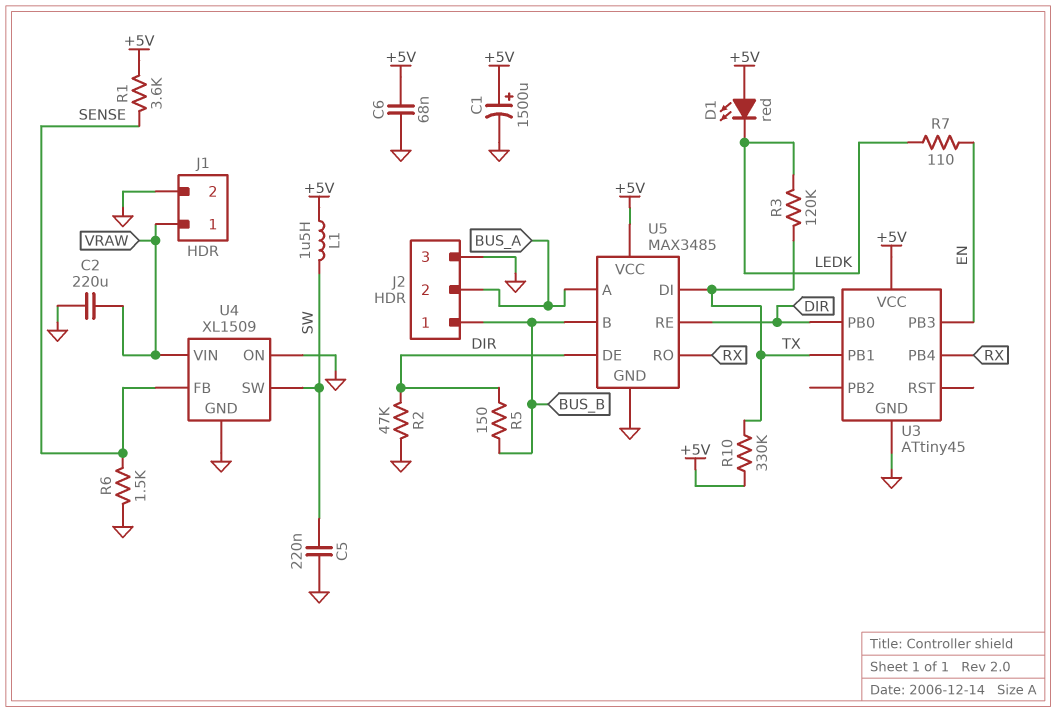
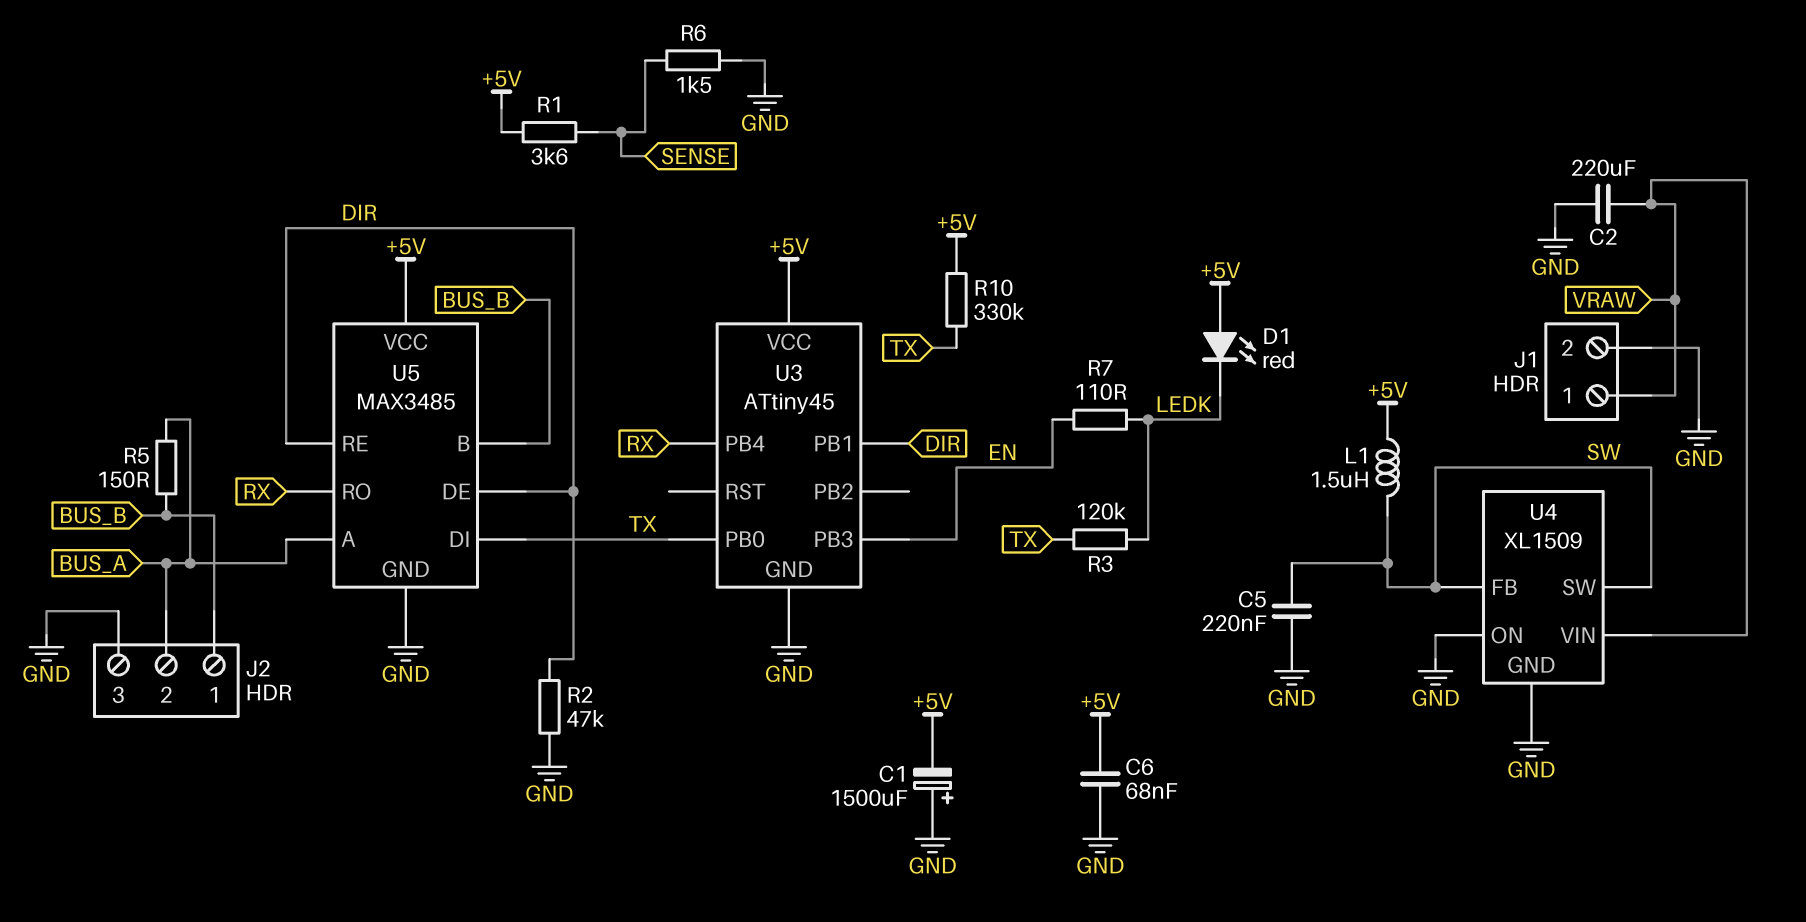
C1: 1500uF (plus +5V, minus GND) -> 1500uF (plus GND, minus +5V)
R5: 150 (BUS_B, DIR) -> 150 (BUS_A, BUS_B)
U3 pin PB0: DIR -> TX
U3 pin PB1: TX -> DIR
U4 pin FB: SENSE -> SW

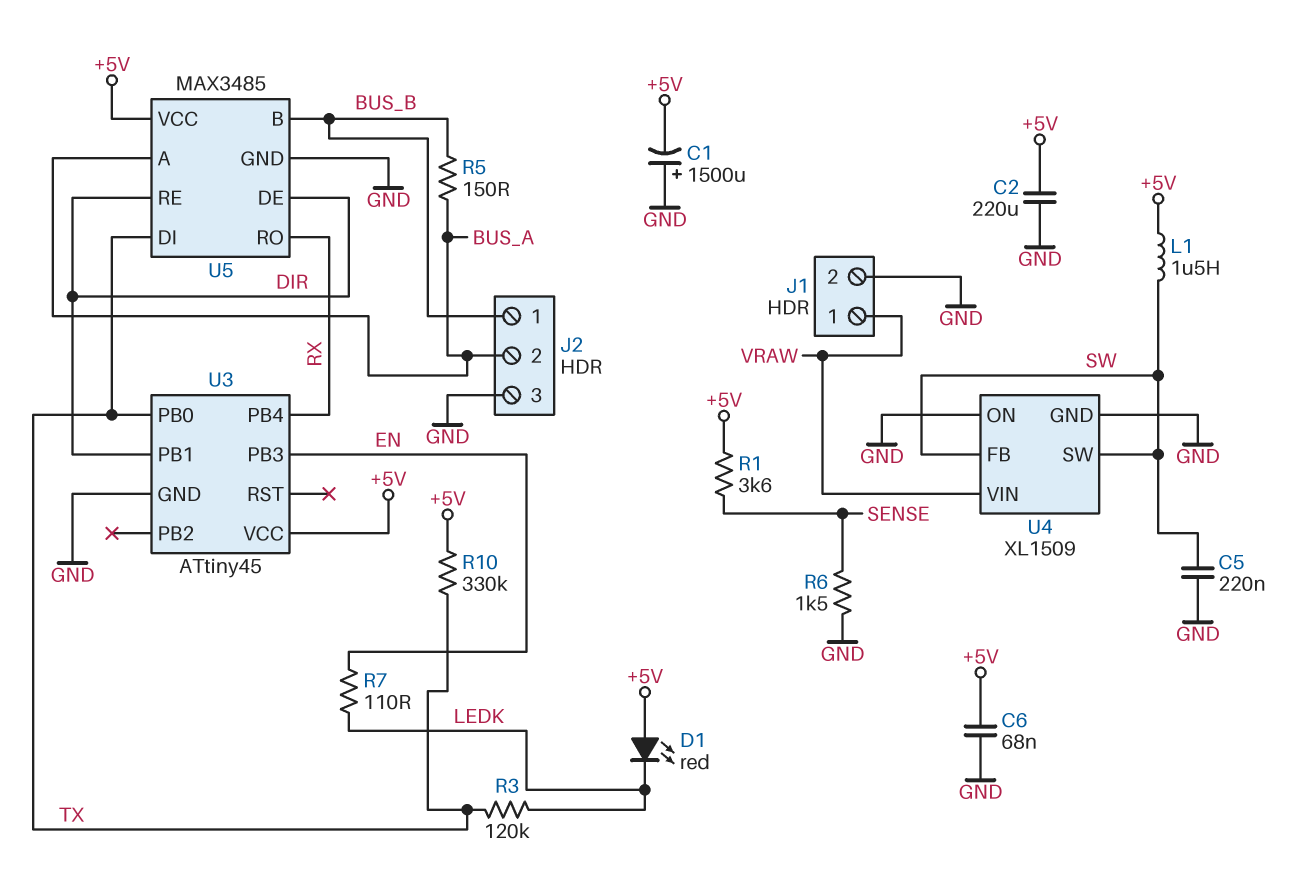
C2: 220uF (GND, VRAW) -> 220uF (+5V, GND)
R2: 47k (DIR, GND) -> none

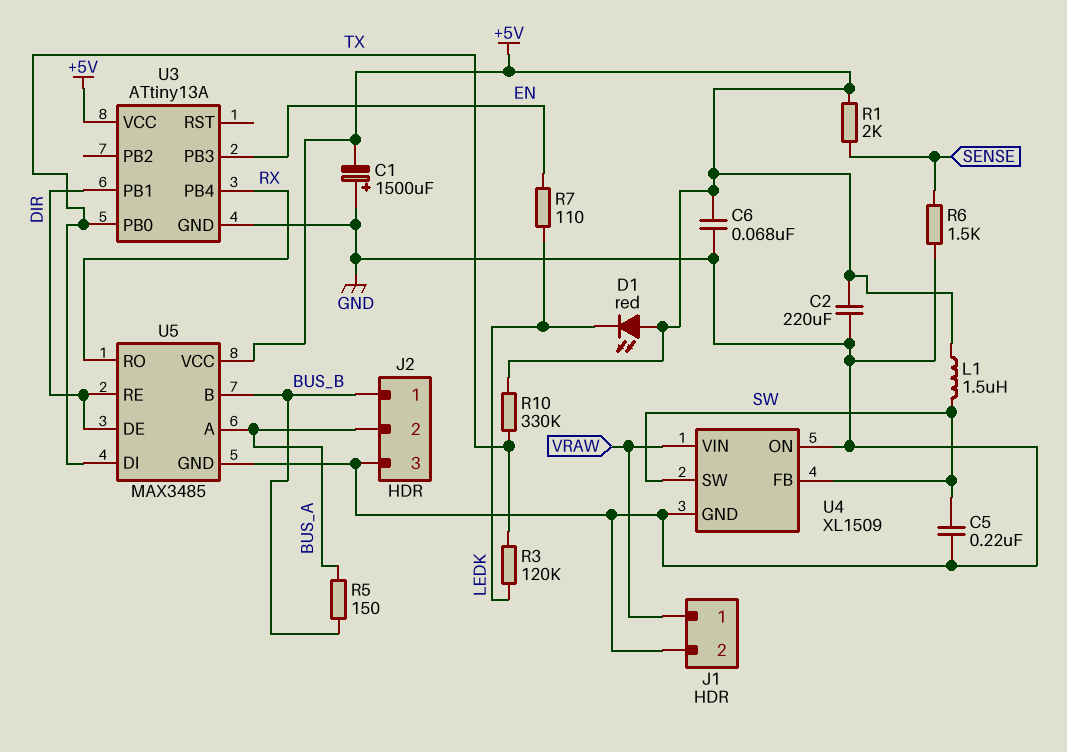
R1: 3.6k (+5V, SENSE) -> 2k (+5V, SENSE)
U3: ATtiny45 -> ATtiny13A

